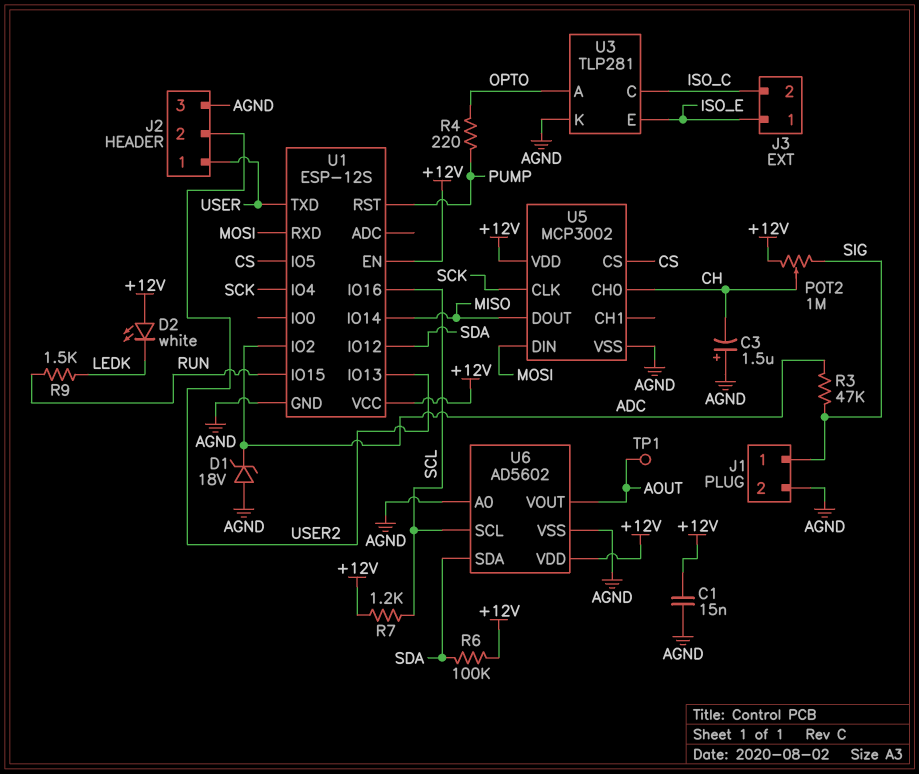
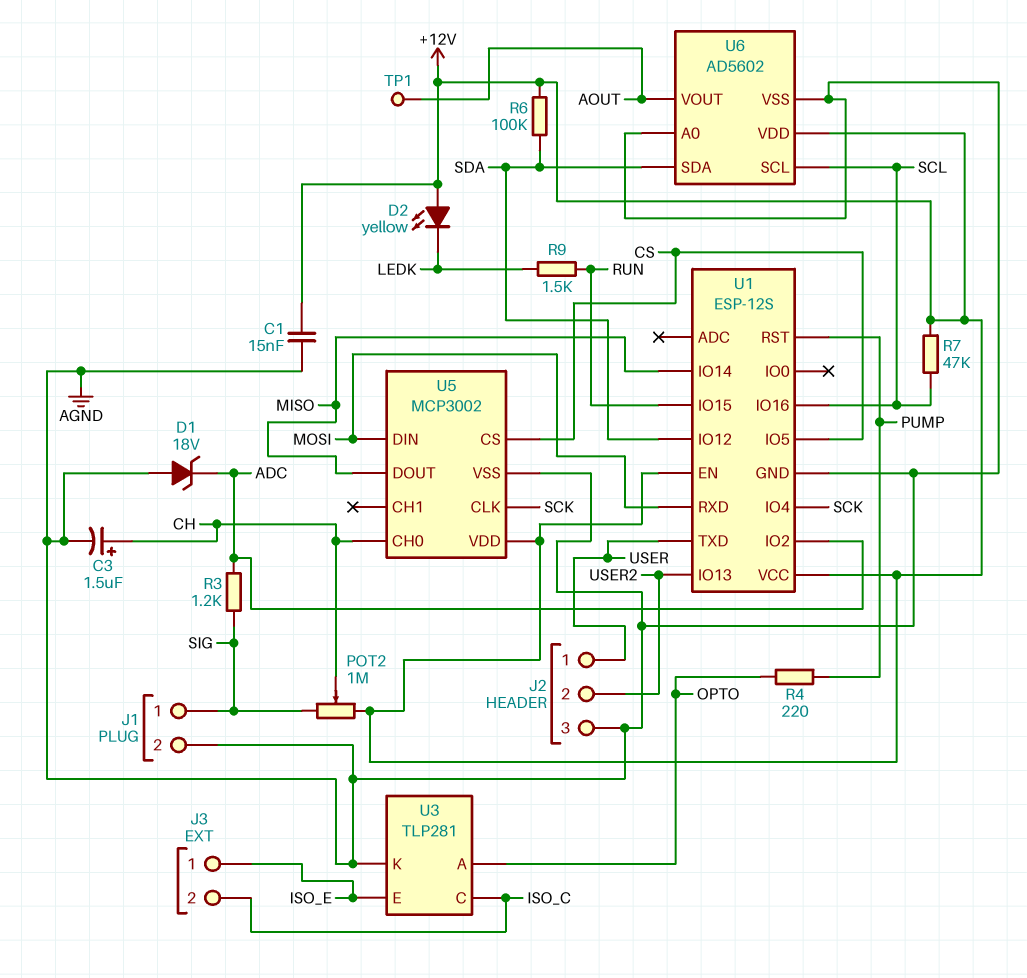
C3: 1.5uF (plus AGND, minus CH) -> 1.5uF (plus CH, minus AGND)
D2: LED white (A +12V, K LEDK) -> LED yellow (A +12V, K LEDK)
R3: 47k (ADC, SIG) -> 1.2k (ADC, SIG)
R7: 1.2k (+12V, SCL) -> 47k (+12V, SCL)

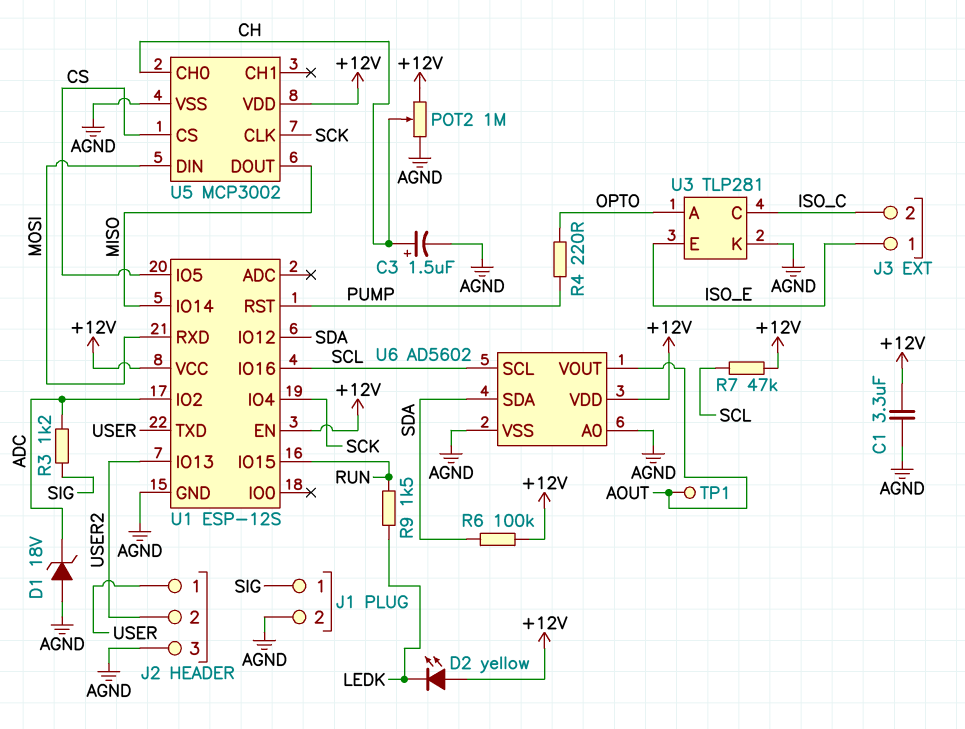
C1: 15nF (+12V, AGND) -> 3.3uF (+12V, AGND)
POT2: 1M (+12V, SIG, wiper CH) -> 1M (+12V, AGND, wiper CH)

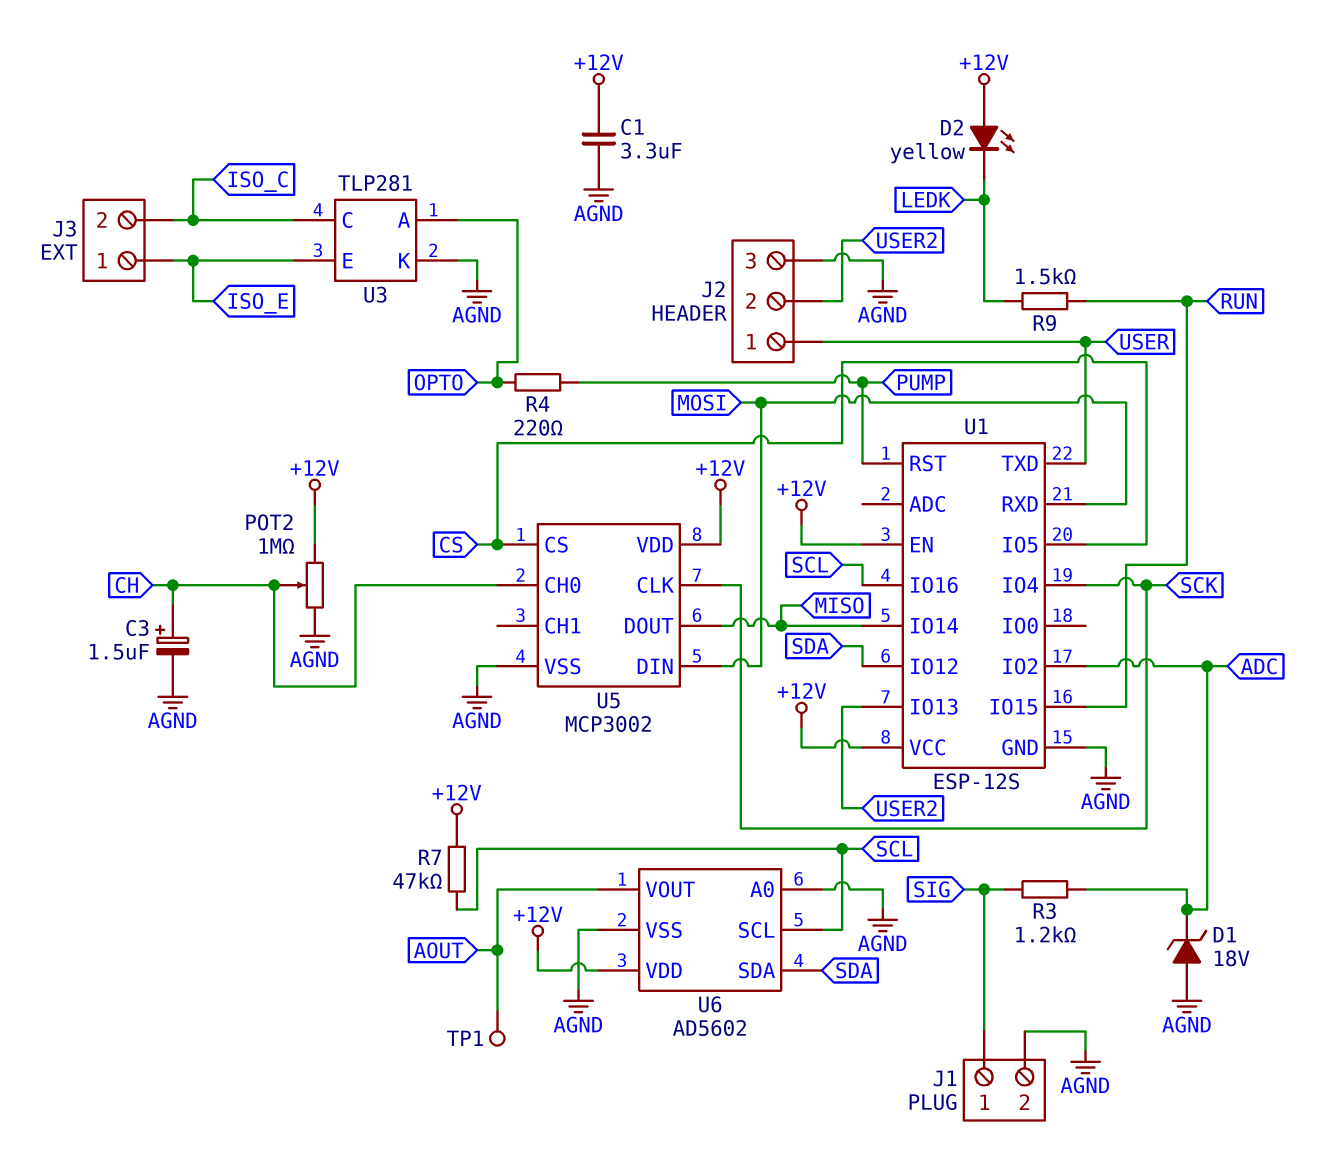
R6: 100k (+12V, SDA) -> none

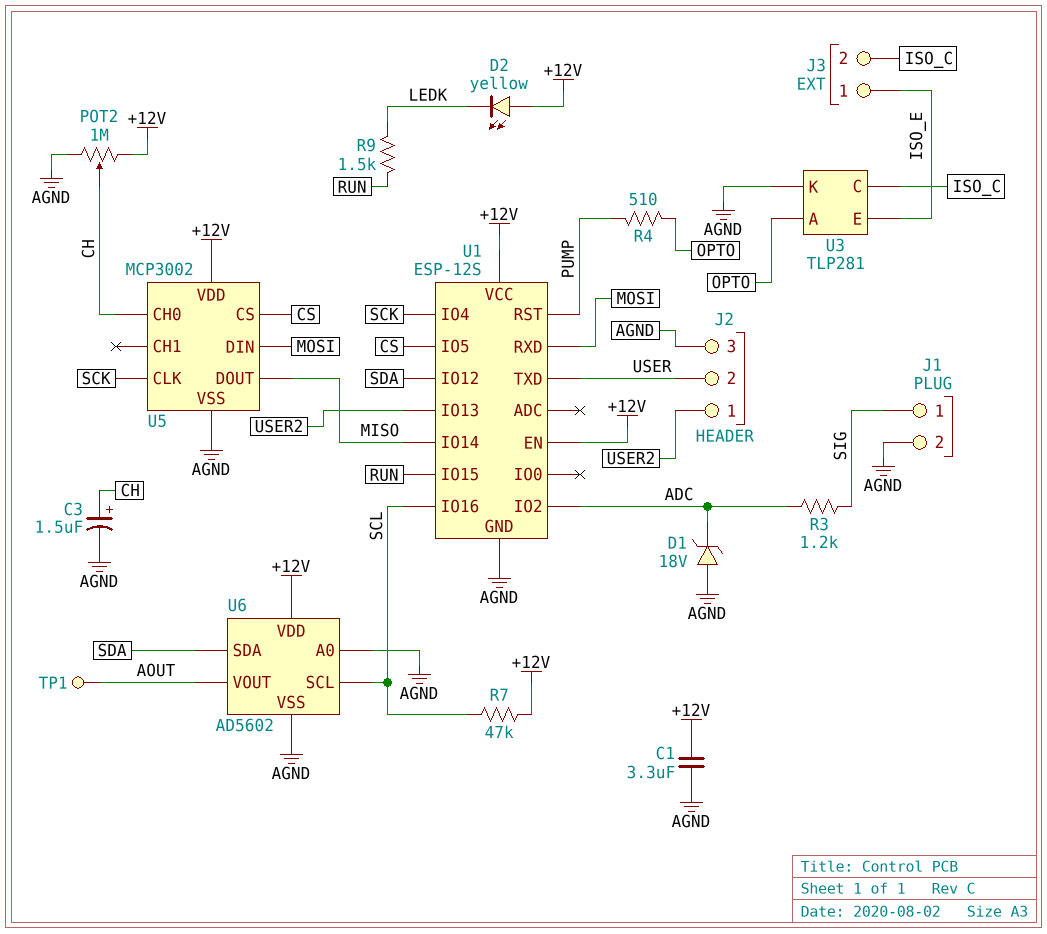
J2 pin 1: USER -> USER2
J2 pin 2: USER2 -> USER
R4: 220 (OPTO, PUMP) -> 510 (OPTO, PUMP)

